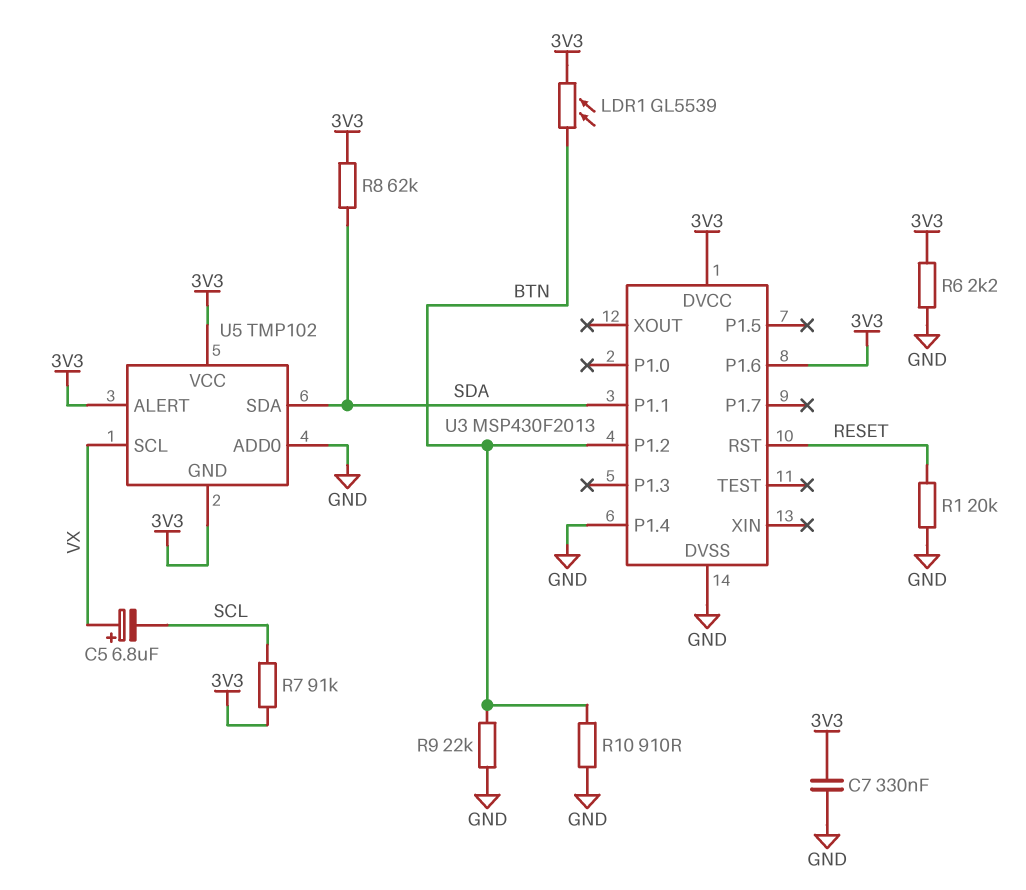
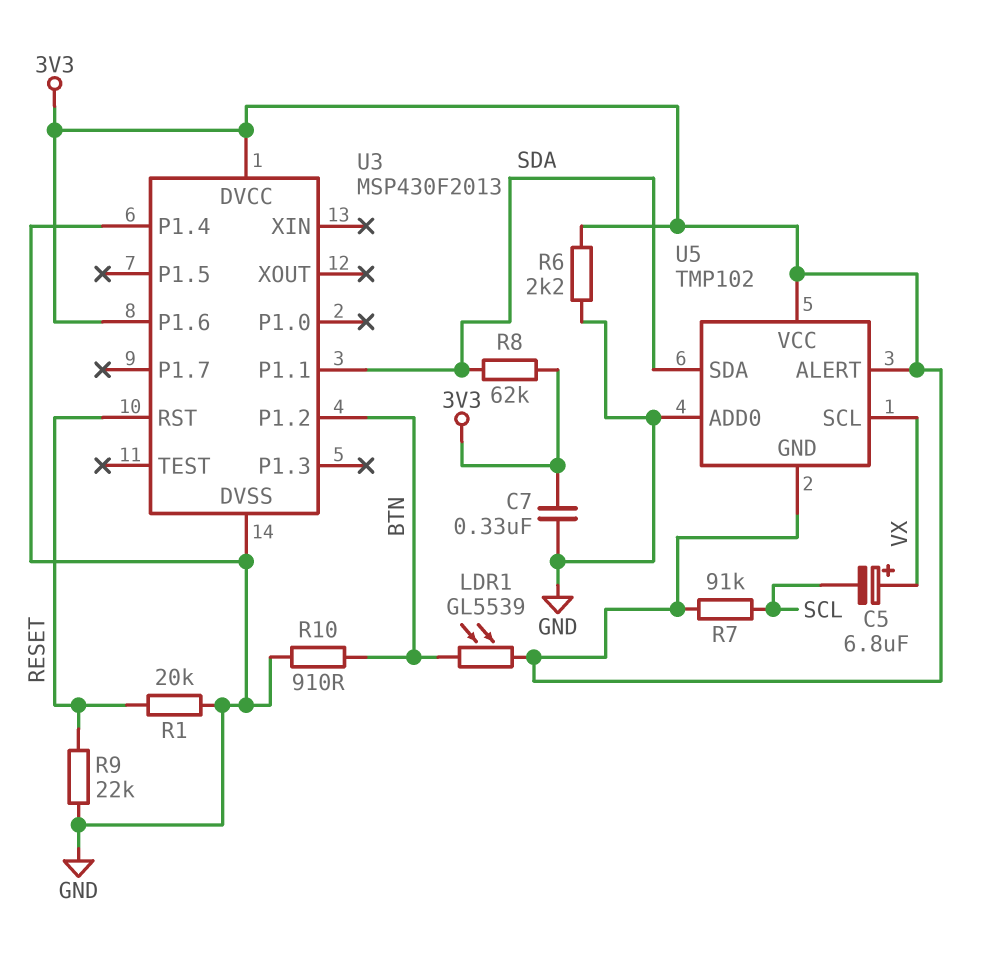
R9: 22k (BTN, GND) -> 22k (GND, RESET)

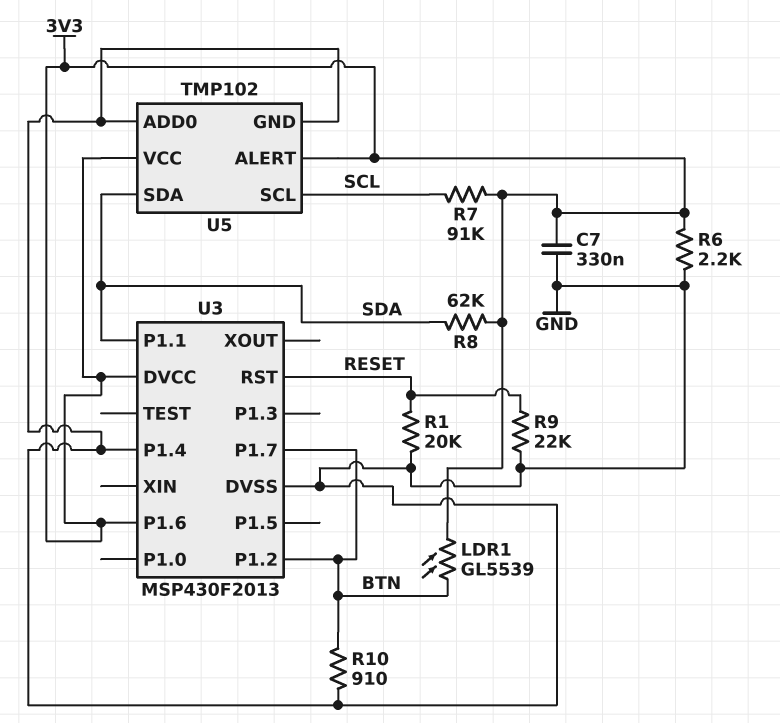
C5: 6.8uF (plus VX, minus SCL) -> none
U3 pin P1.7: none -> BTN
U5 pin GND: 3V3 -> GND
U5 pin SCL: VX -> SCL

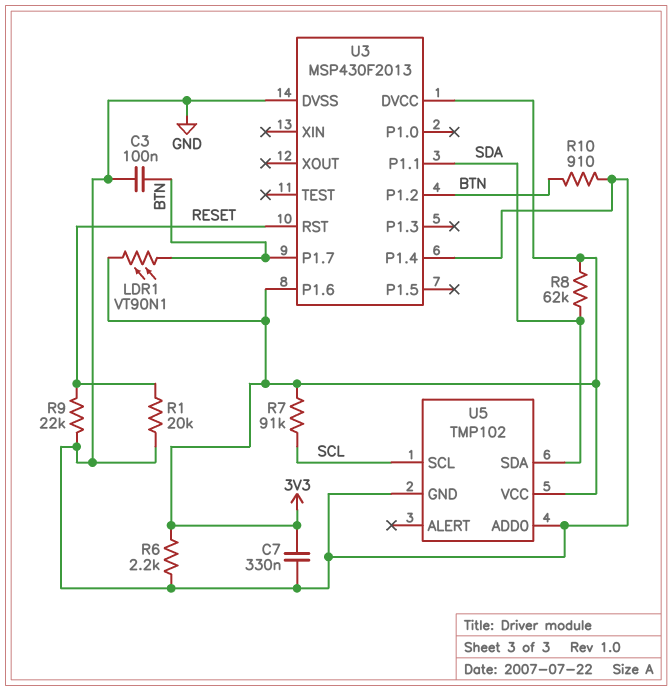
C3: none -> 100nF (BTN, GND)
LDR1: GL5539 (3V3, BTN) -> VT90N1 (3V3, BTN)
U5 pin ALERT: 3V3 -> none

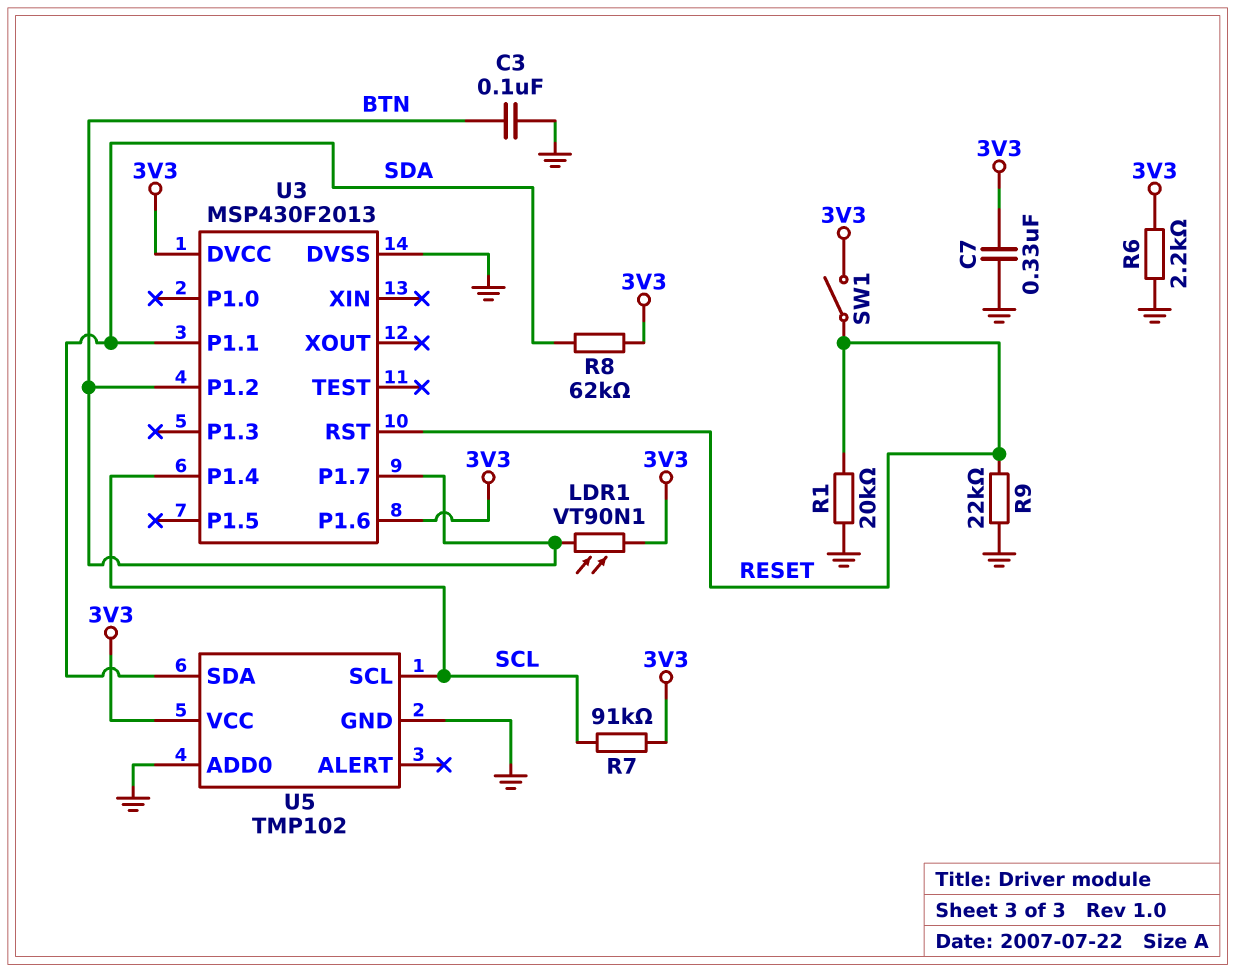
R10: 910 (BTN, GND) -> none
SW1: none -> switch (3V3, RESET)
U3 pin P1.4: GND -> SCL

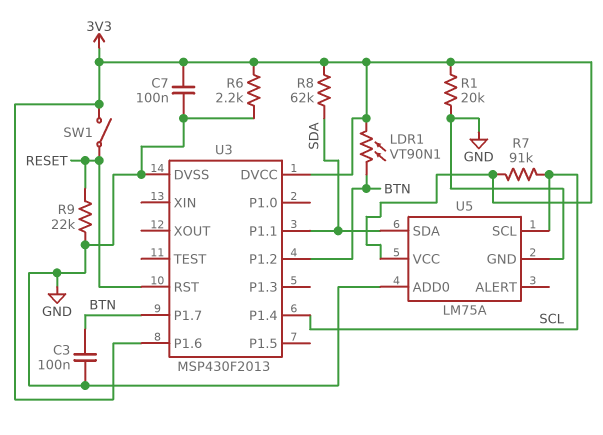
C7: 330nF (3V3, GND) -> 100nF (3V3, GND)
R1: 20k (GND, RESET) -> 20k (3V3, GND)
U5: TMP102 -> LM75A

